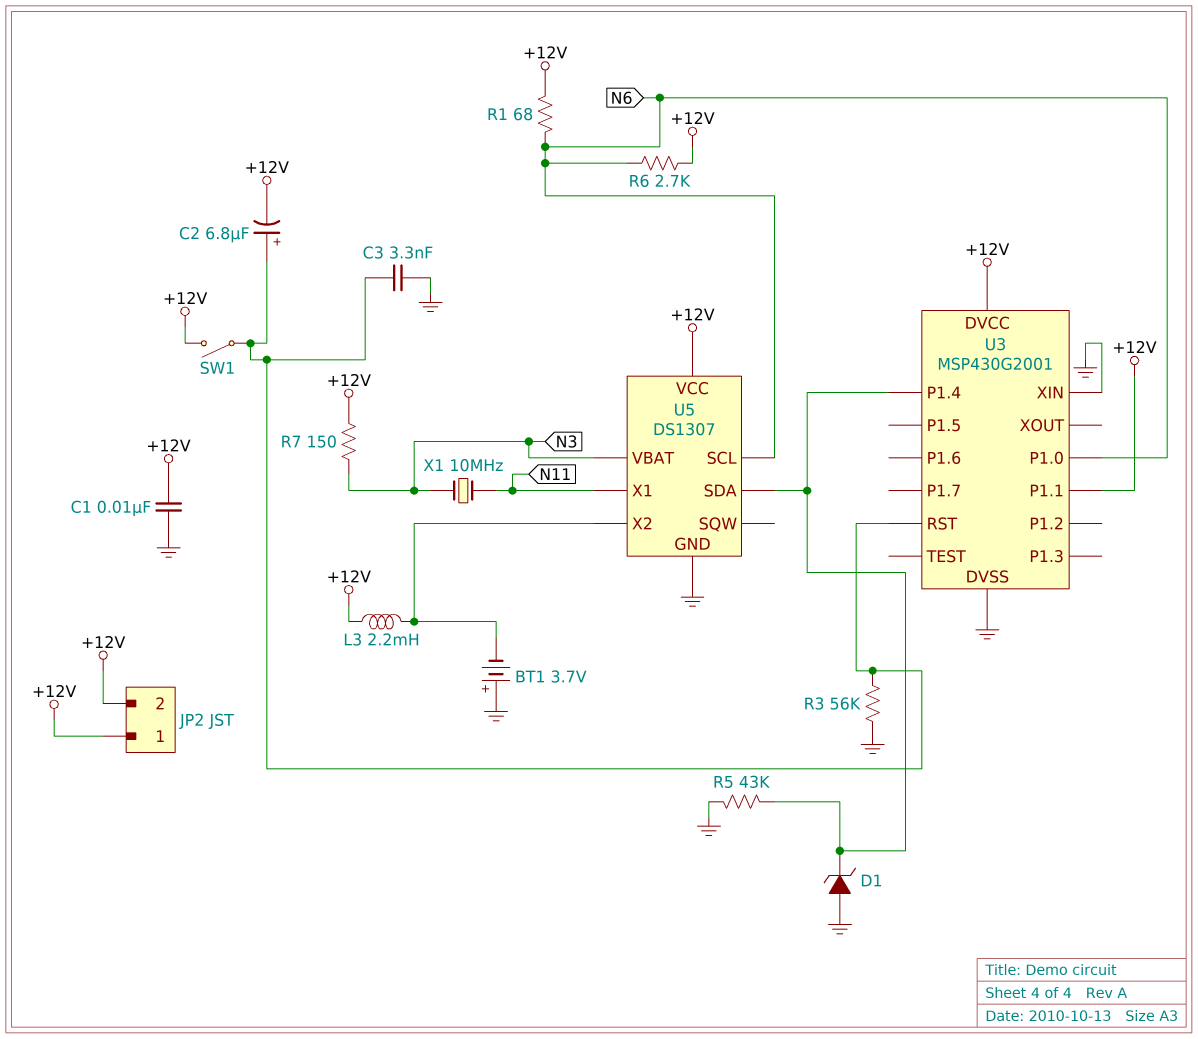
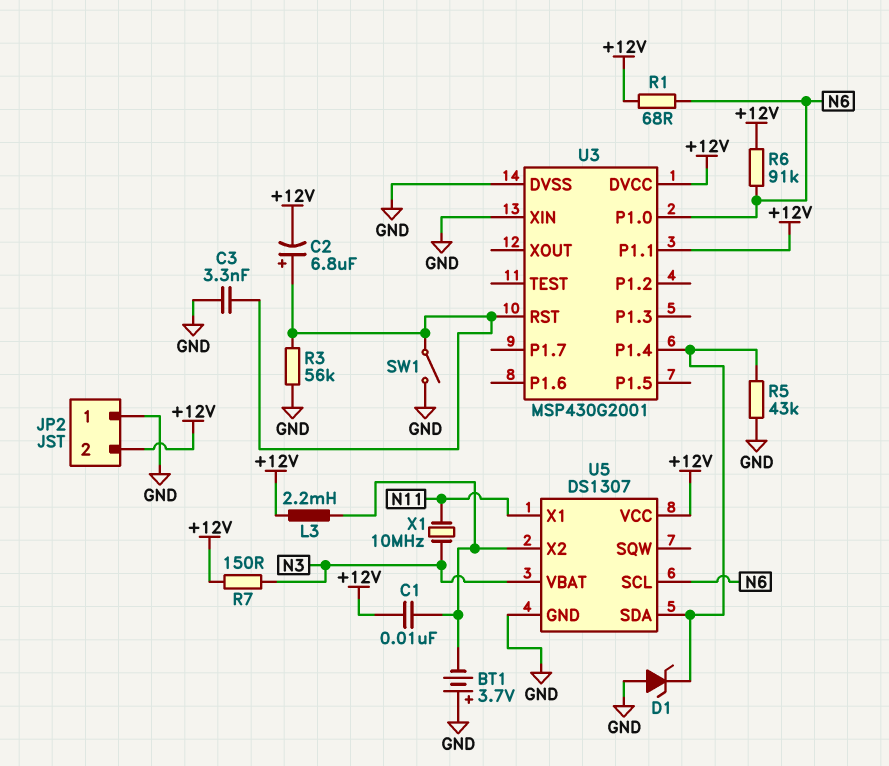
C1: 10nF (+12V, GND) -> 10nF (+12V, U5/X2)
JP2 pin 1: +12V -> GND
R6: 2.7k (+12V, N6) -> 91k (+12V, N6)
SW1: switch (+12V, U3/RST) -> switch (GND, U3/RST)

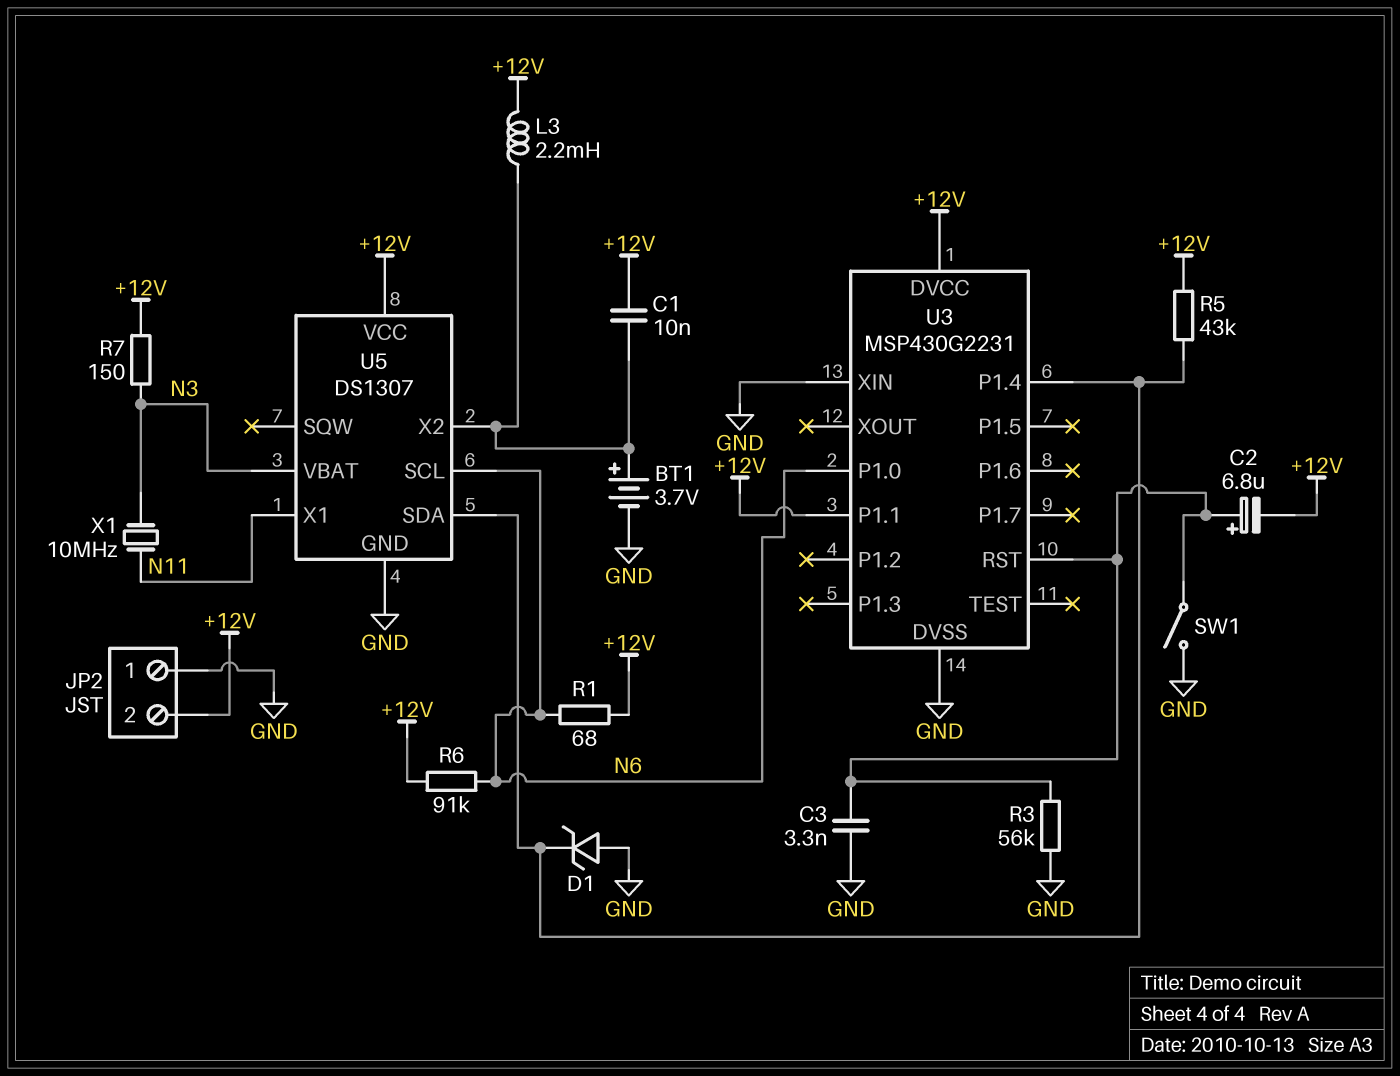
BT1: 3.7V (plus GND, minus U5/X2) -> 3.7V (plus U5/X2, minus GND)
R5: 43k (GND, U3/P1.4) -> 43k (+12V, U3/P1.4)
U3: MSP430G2001 -> MSP430G2231

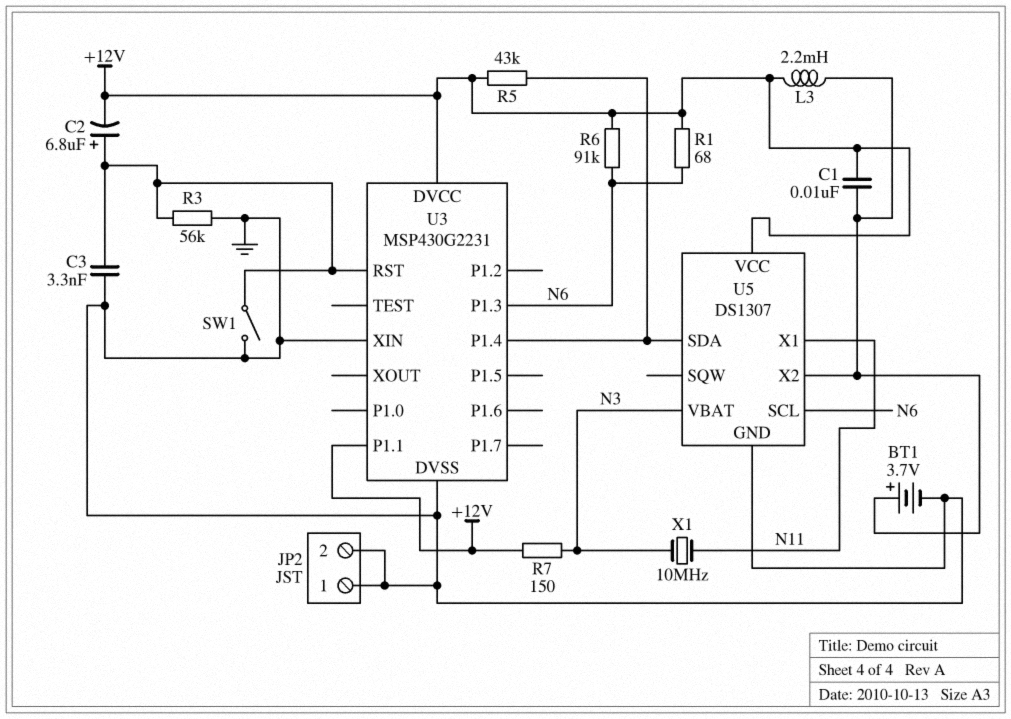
D1: zener (A GND, K U3/P1.4) -> none
JP2 pin 2: +12V -> GND
U3 pin P1.0: N6 -> none
U3 pin P1.3: none -> N6

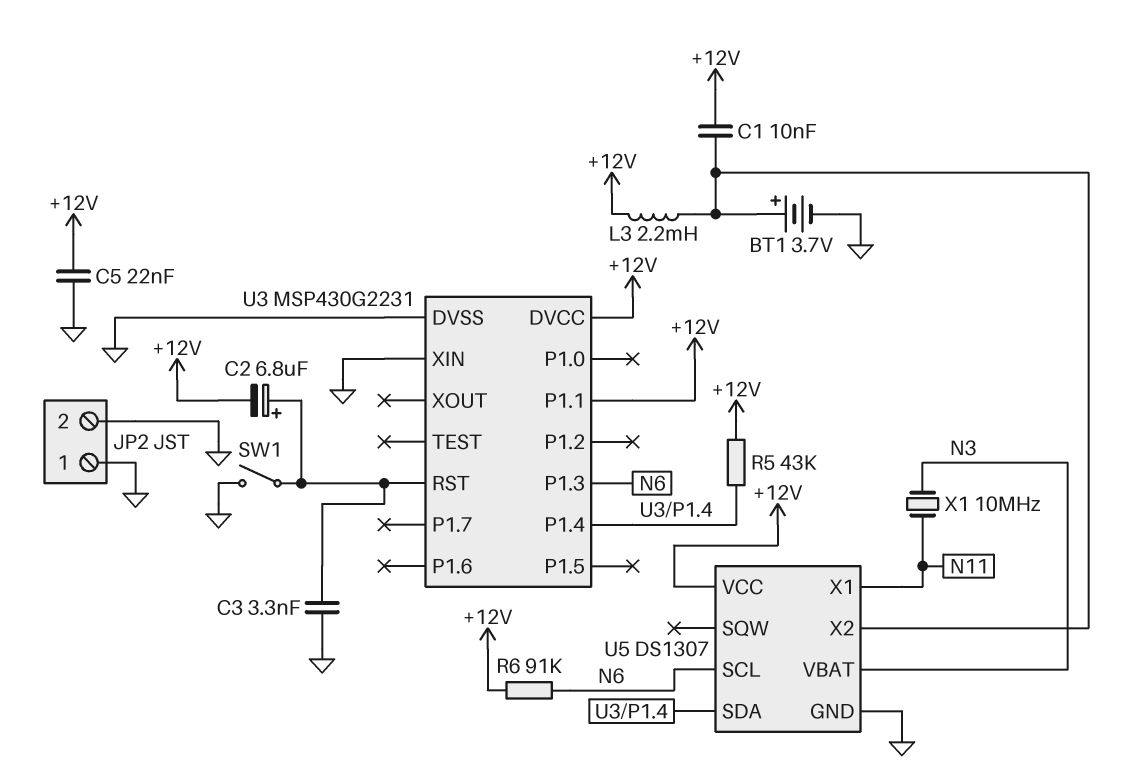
C5: none -> 22nF (+12V, GND)
R1: 68 (+12V, N6) -> none
R3: 56k (GND, U3/RST) -> none
R7: 150 (+12V, N3) -> none

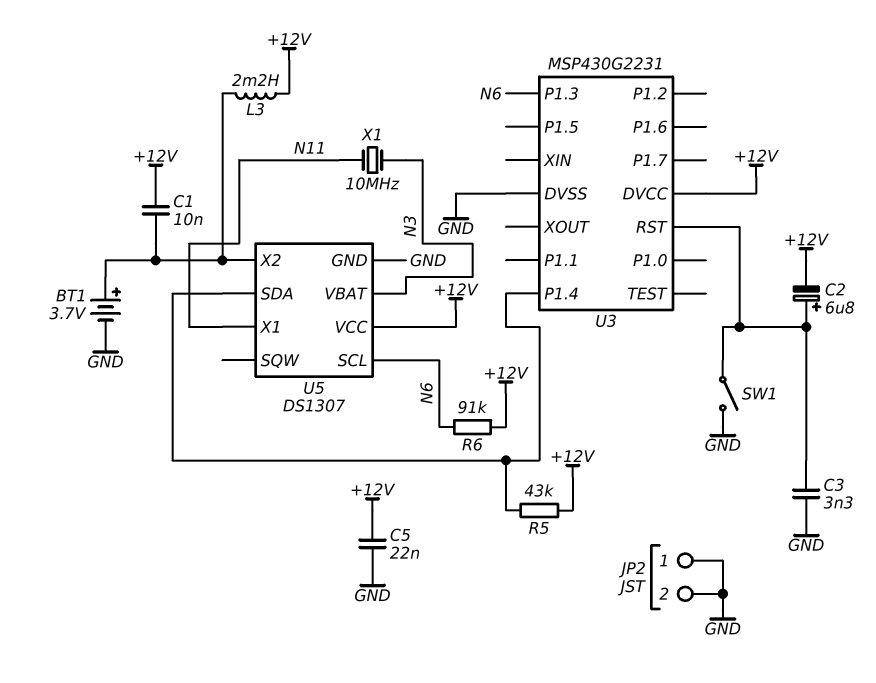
U3 pin P1.1: +12V -> none
U3 pin XIN: GND -> none

